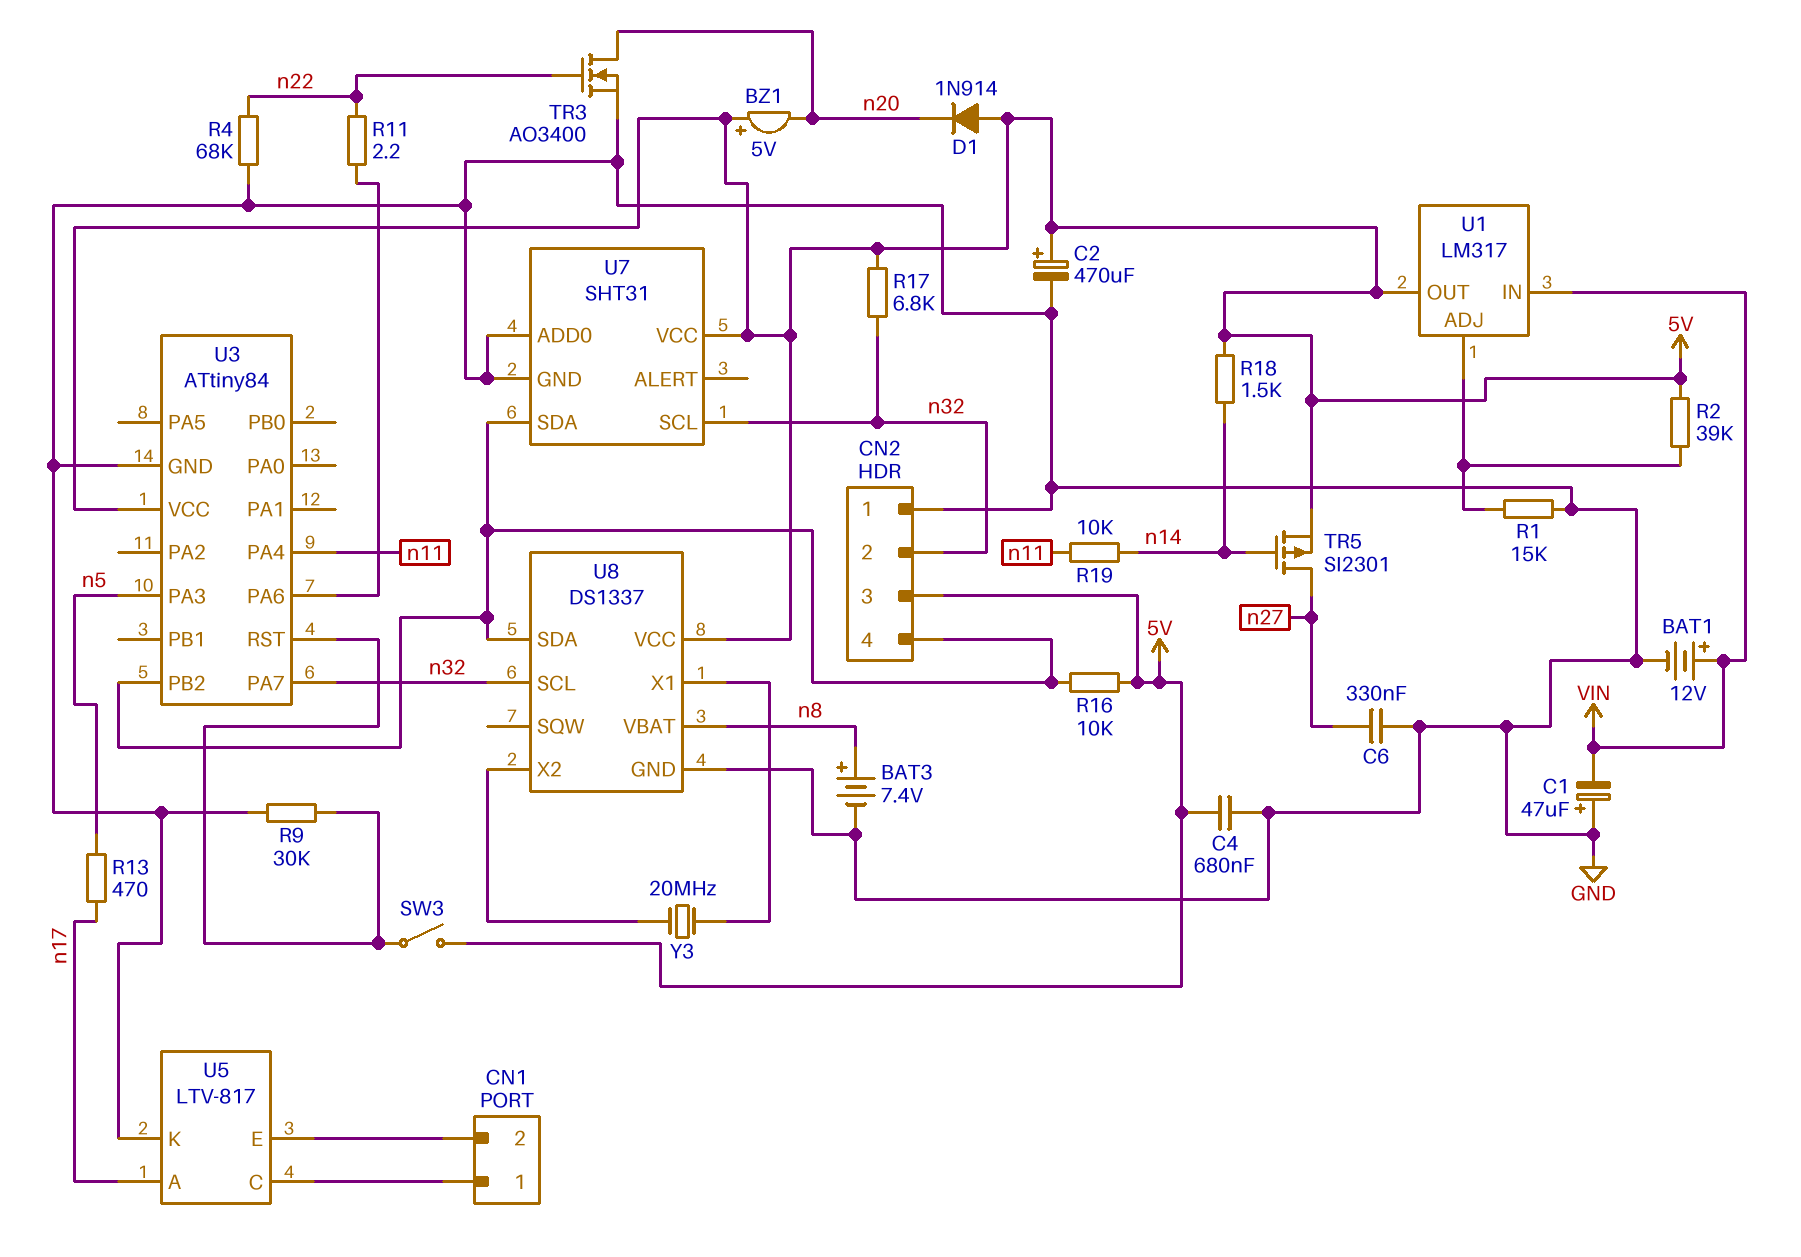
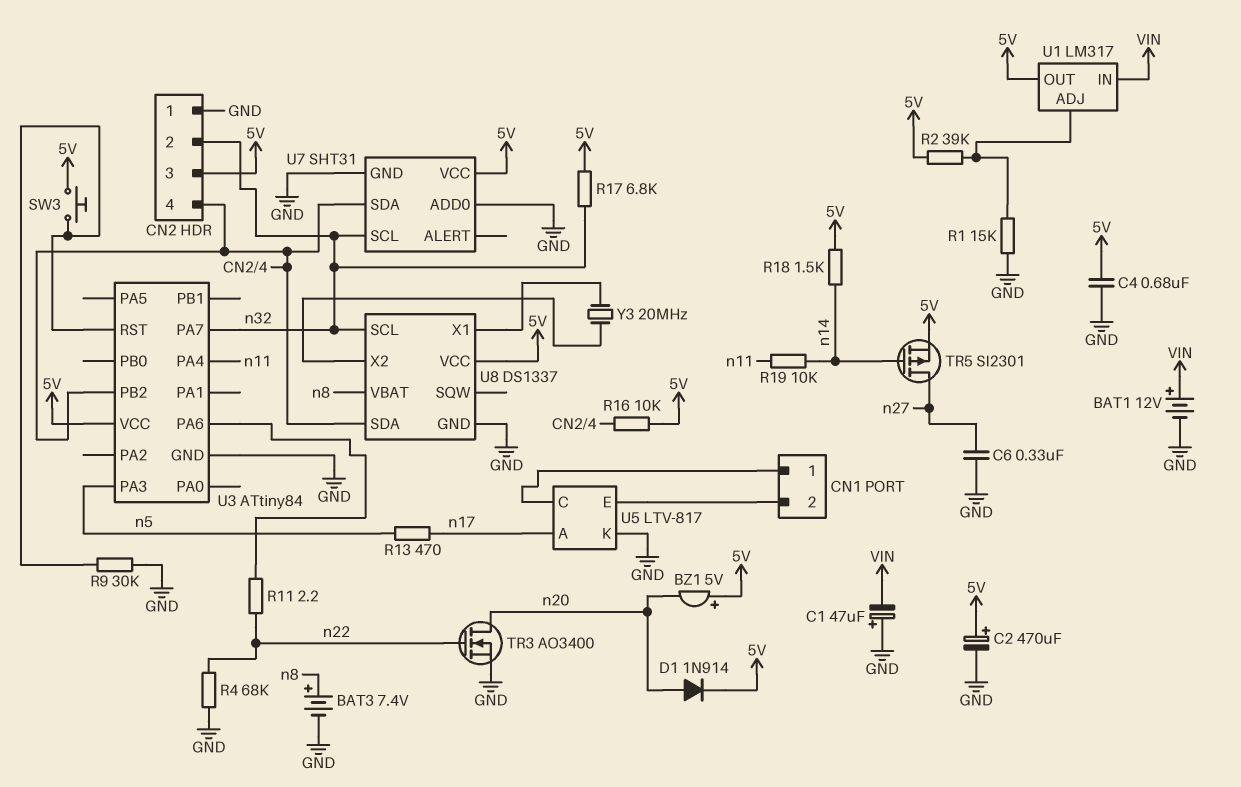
D1: diode 1N914 (A 5V, K n20) -> diode 1N914 (A n20, K 5V)
SW3: switch (5V, U3/RST) -> button (5V, U3/RST)

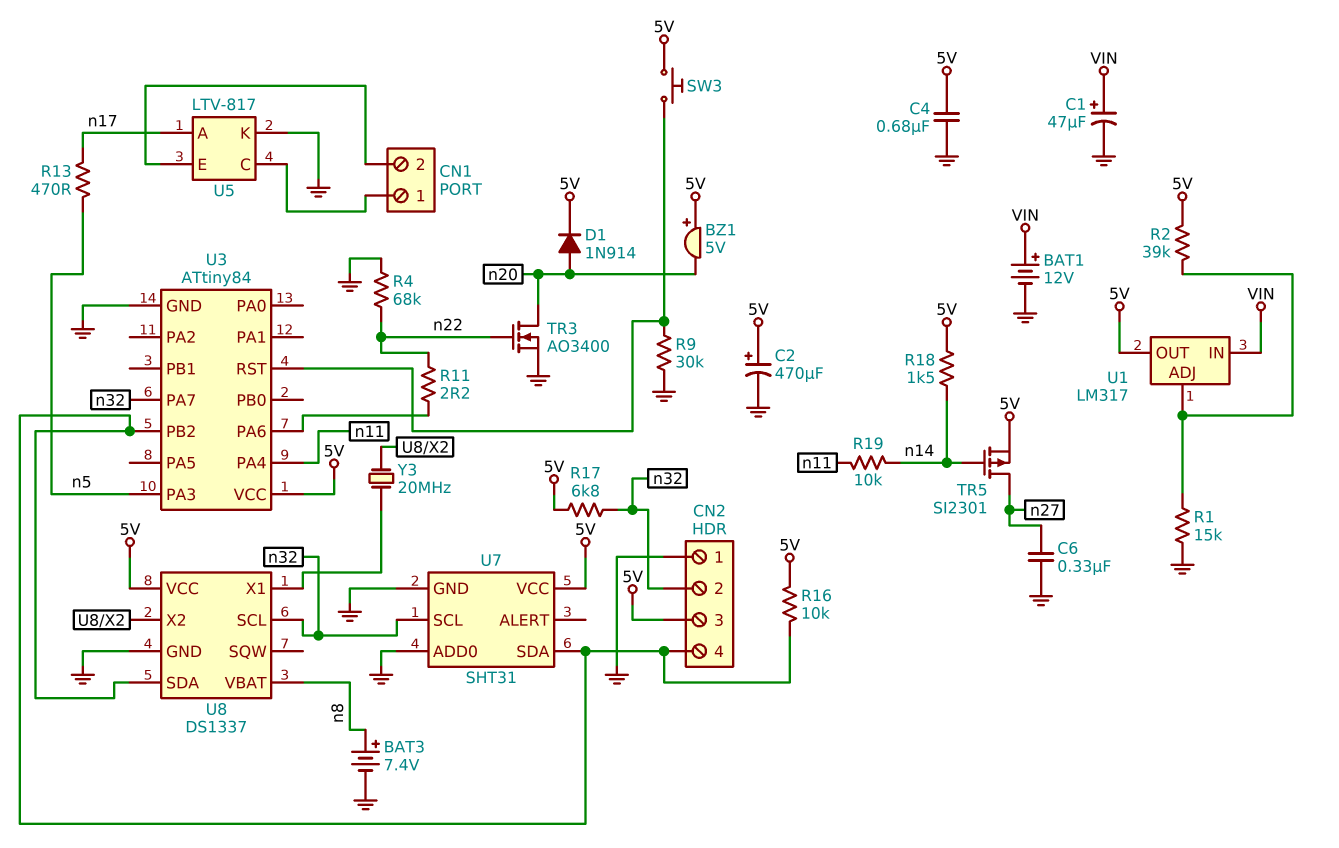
C1: 47uF (plus GND, minus VIN) -> 47uF (plus VIN, minus GND)

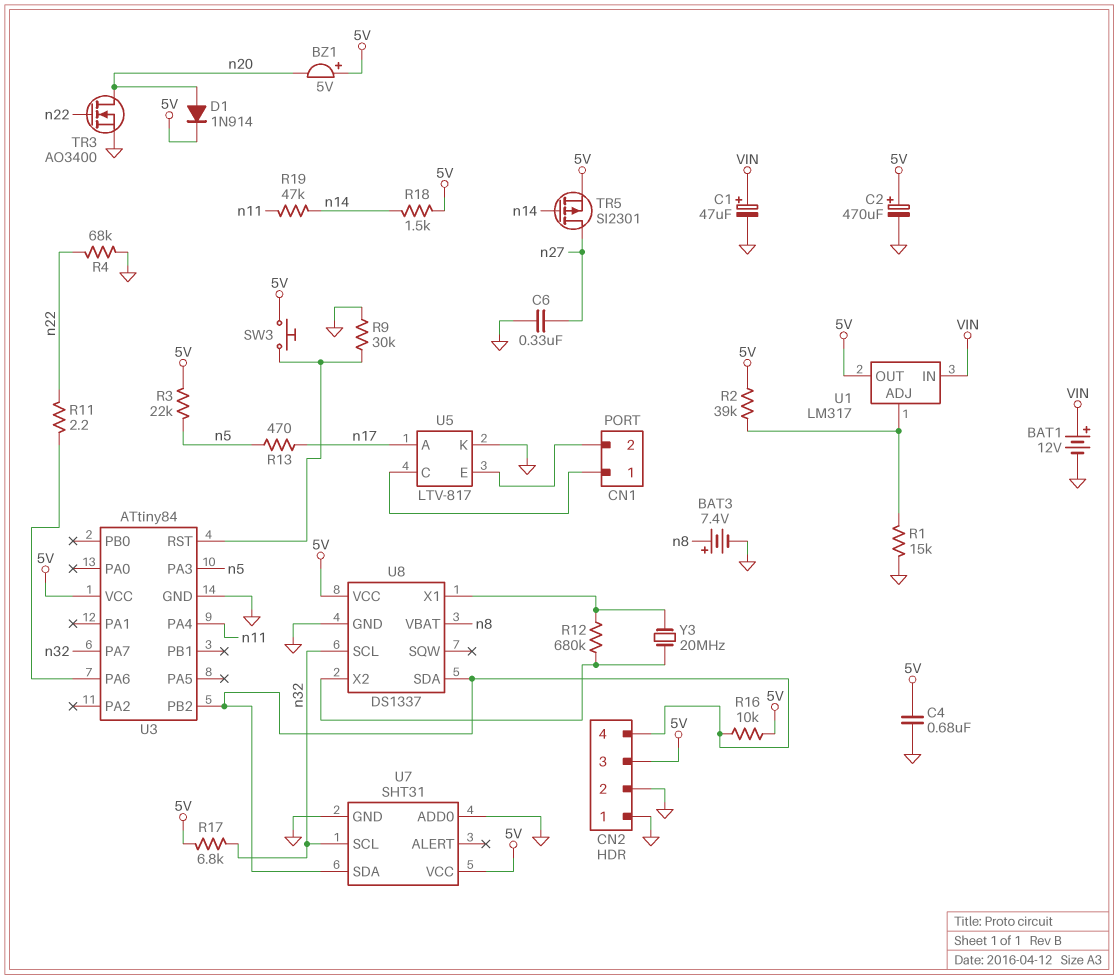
CN2 pin 2: n32 -> GND
R3: none -> 22k (5V, n5)
R12: none -> 680k (U8/X1, U8/X2)
R19: 10k (n11, n14) -> 47k (n11, n14)

